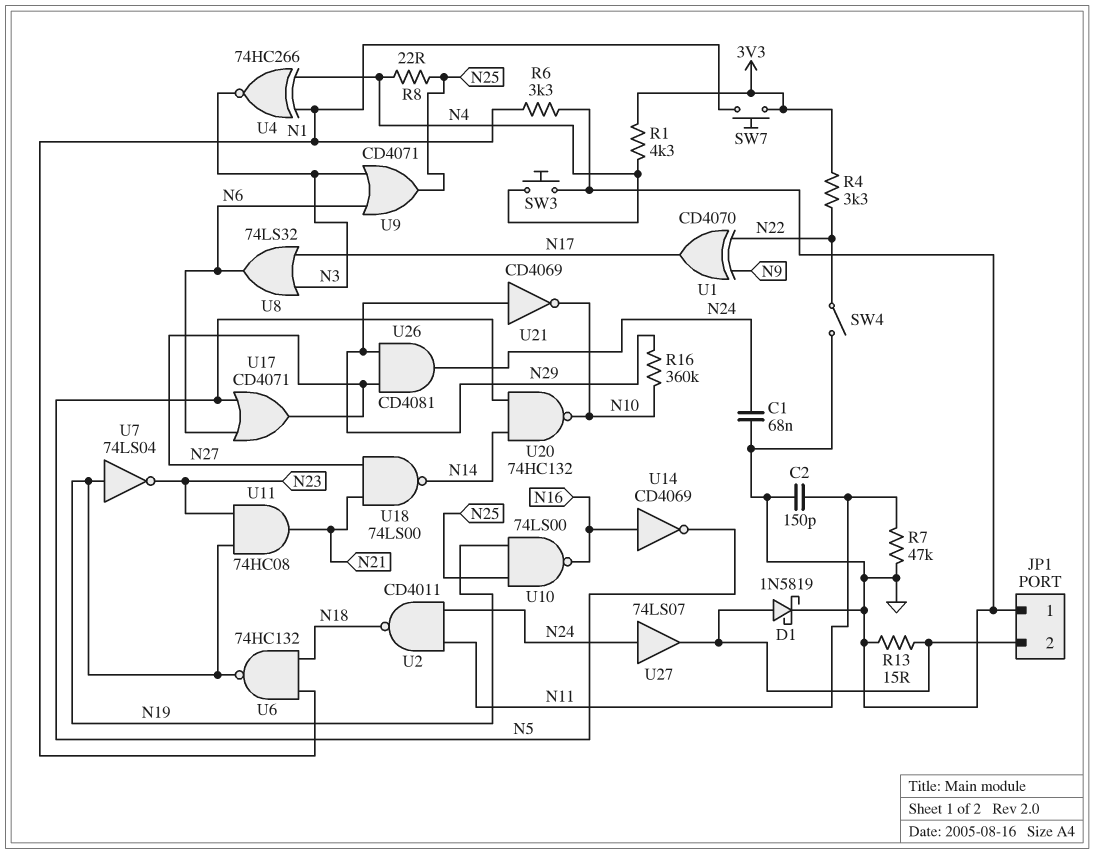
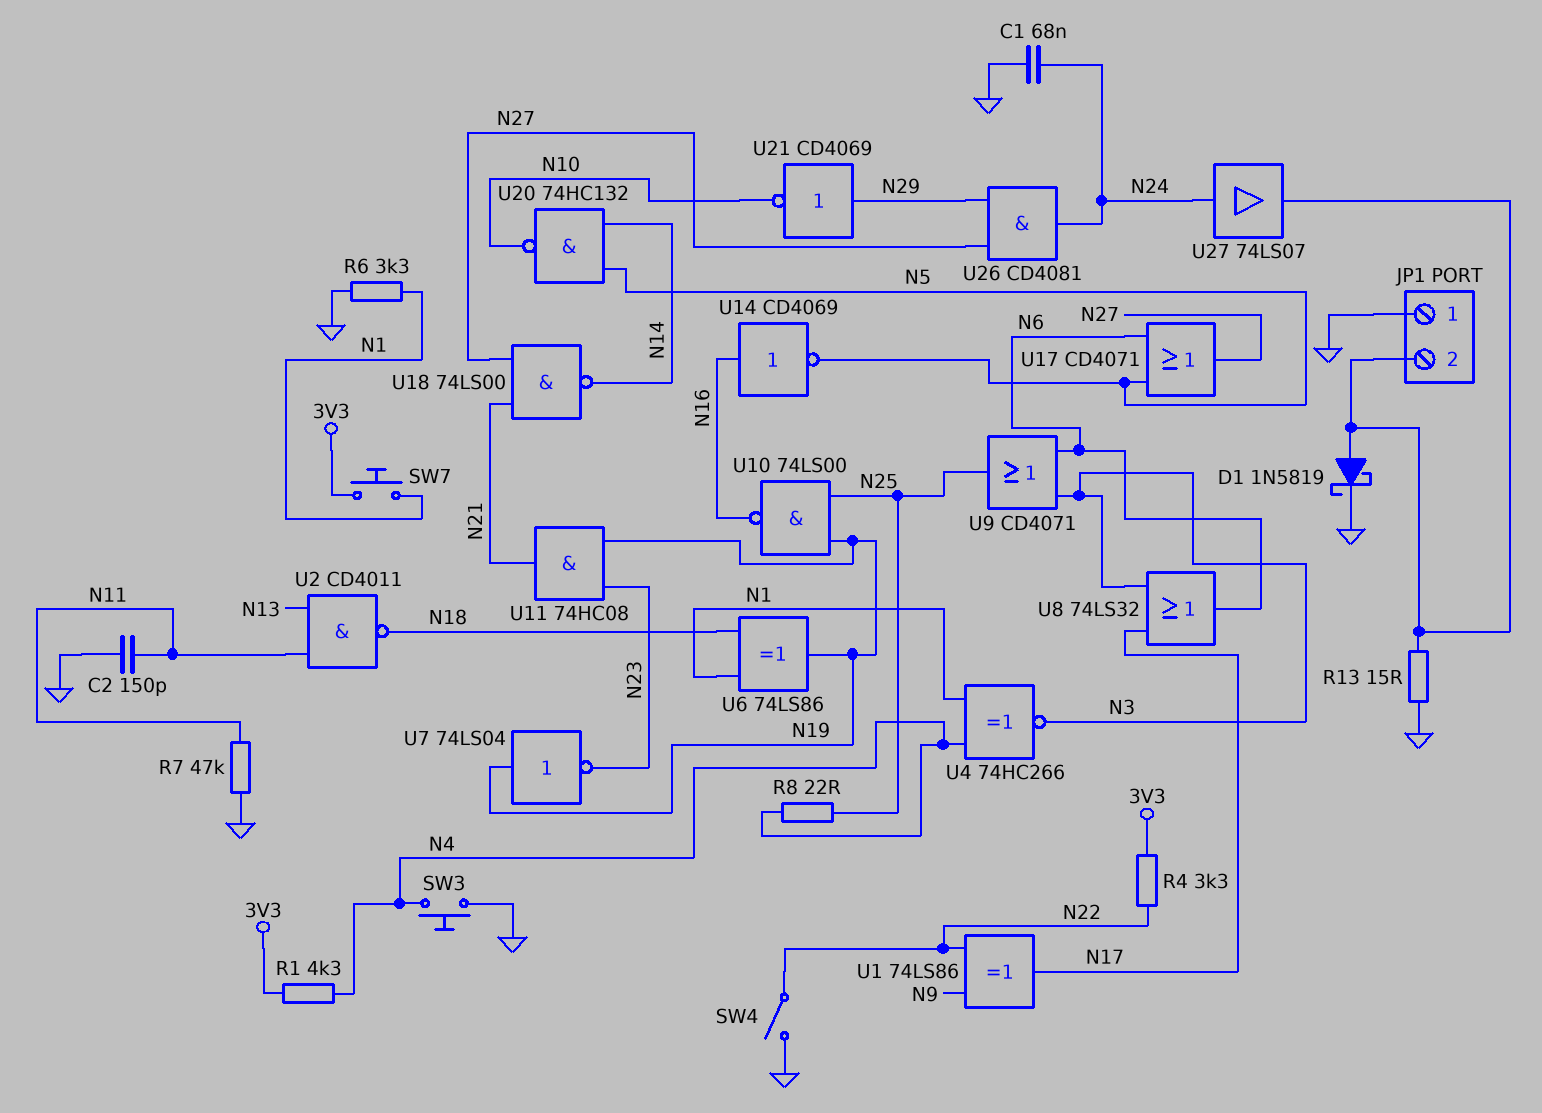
R16: 360k (N10, N29) -> none
U1: XOR CD4070 (in N9, in N22, out N17) -> XOR 74LS86 (in N9, in N22, out N17)
U2: NAND CD4011 (in N11, in N24, out N18) -> NAND CD4011 (in N11, in N13, out N18)
U6: NAND 74HC132 (in N1, in N18, out N19) -> XOR 74LS86 (in N1, in N18, out N19)

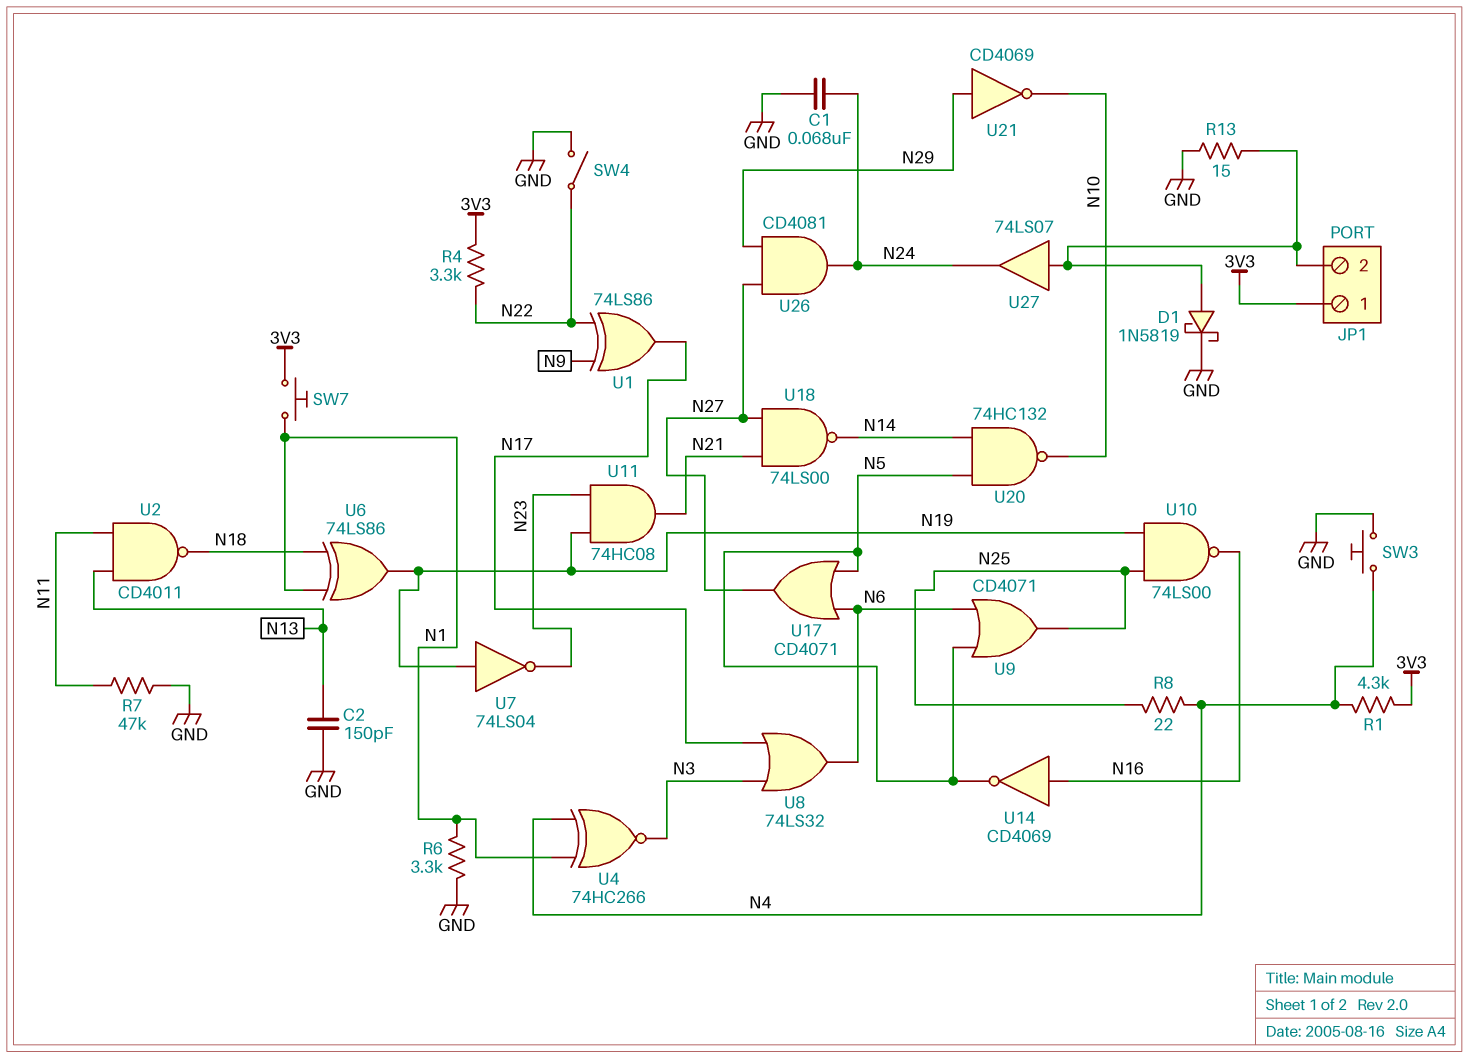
C2: 150pF (GND, N11) -> 150pF (GND, N13)
JP1 pin 1: GND -> 3V3
U9: OR CD4071 (in N3, in N6, out N25) -> OR CD4071 (in N5, in N6, out N25)
U27: buffer 74LS07 (in N24, out JP1/2) -> buffer 74LS07 (in JP1/2, out N24)

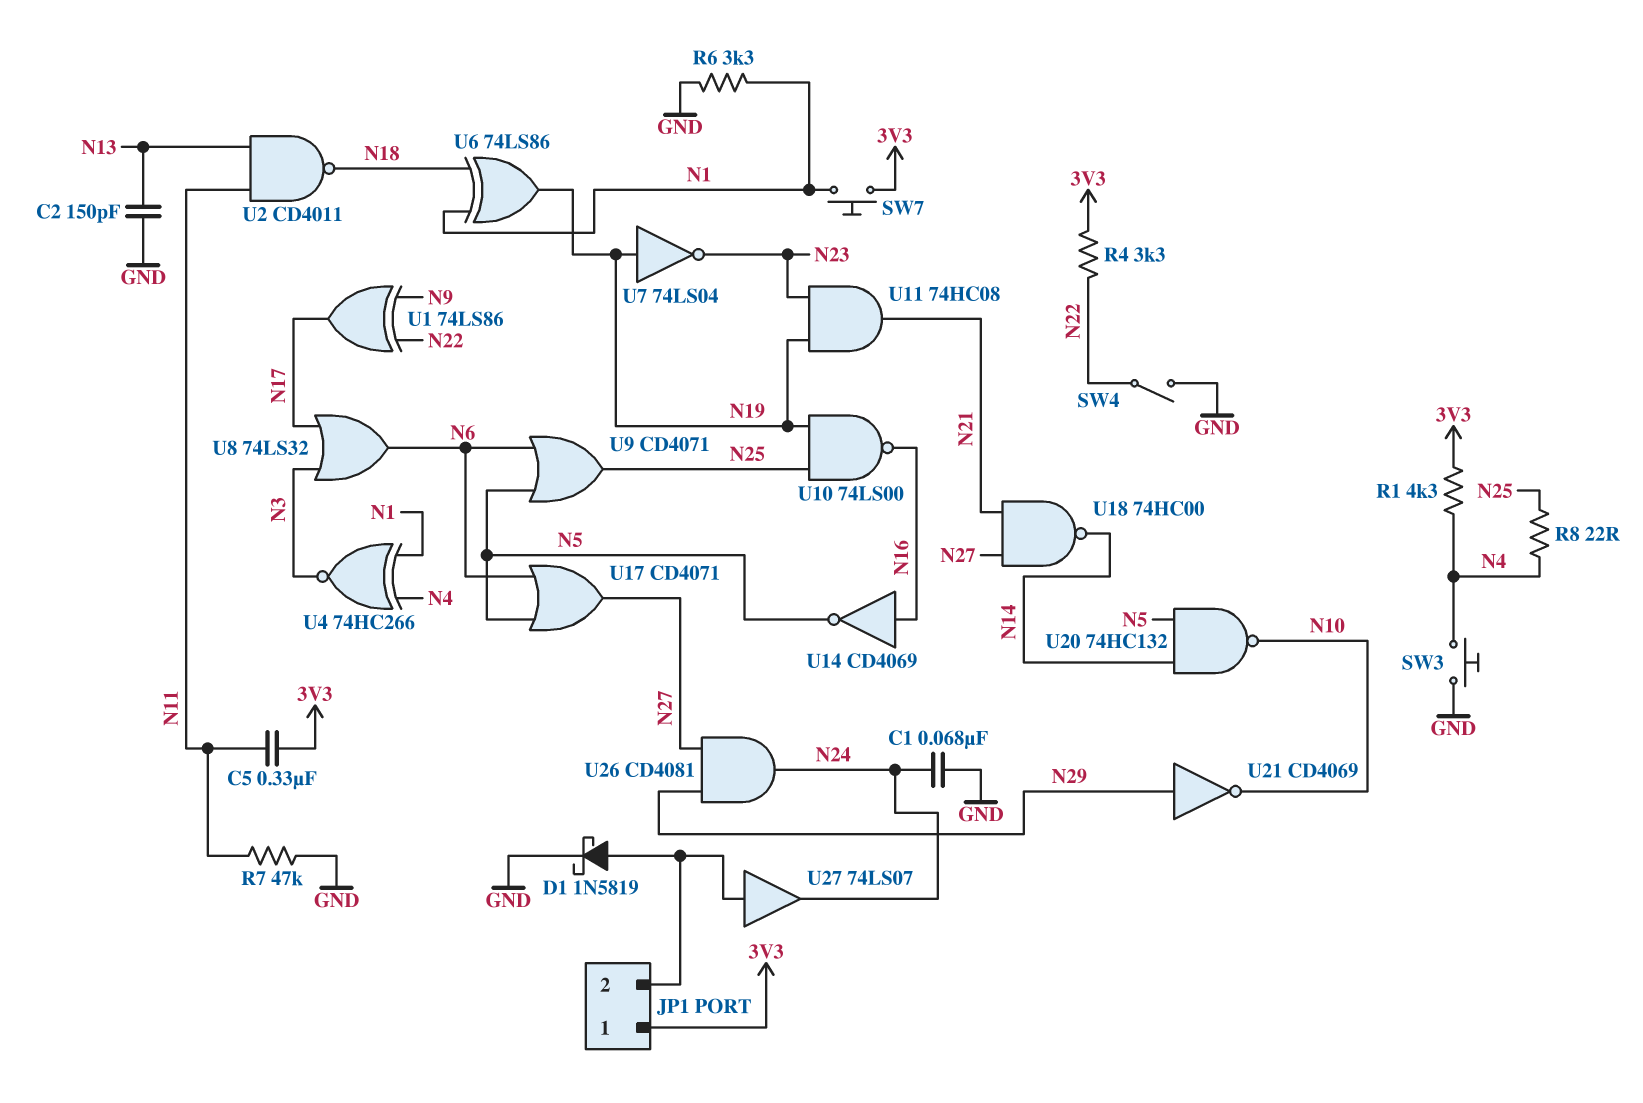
C5: none -> 330nF (3V3, N11)
R13: 15 (GND, JP1/2) -> none
U18: NAND 74LS00 (in N21, in N27, out N14) -> NAND 74HC00 (in N21, in N27, out N14)

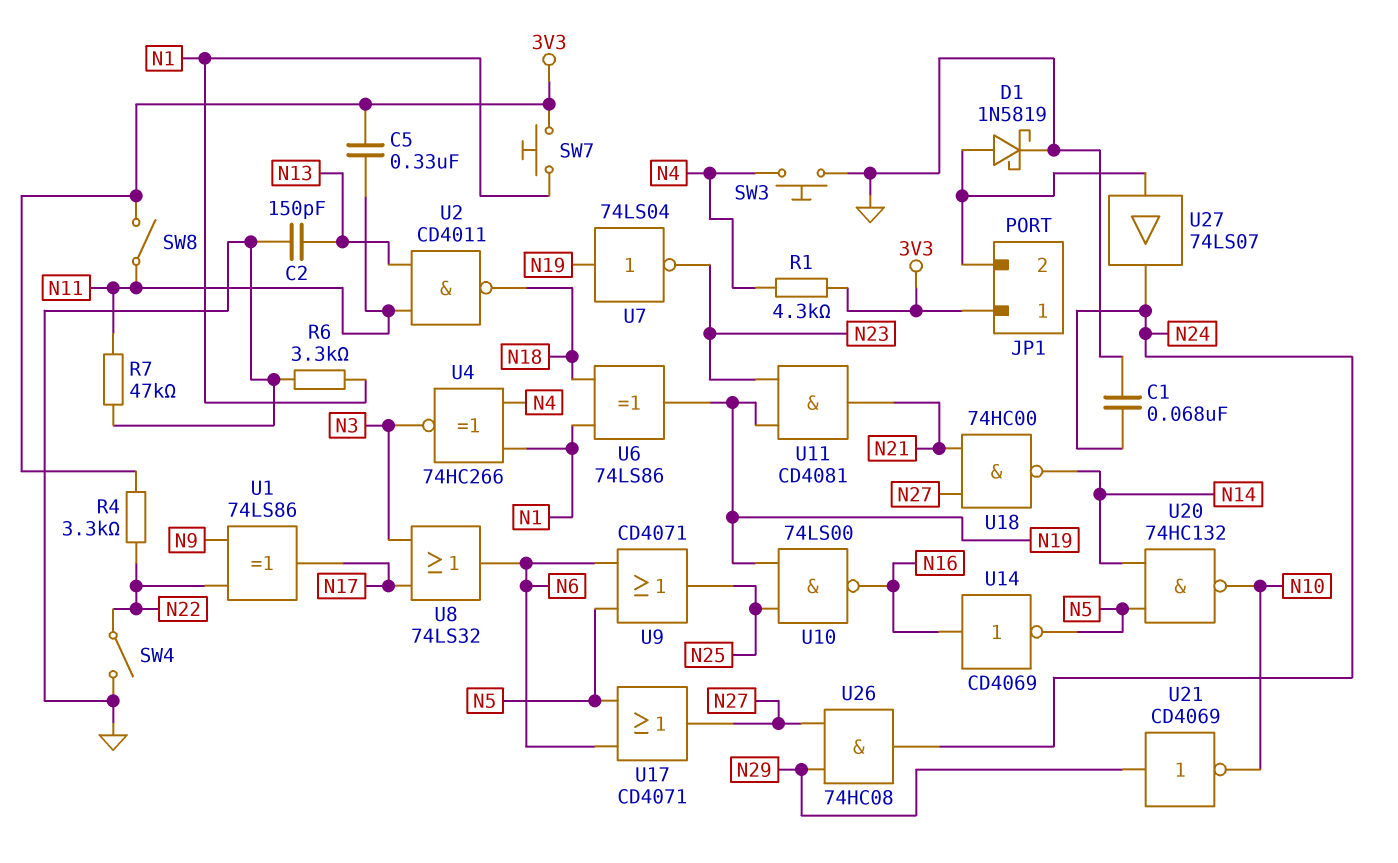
R8: 22 (N4, N25) -> none
SW8: none -> switch (3V3, N11)
U11: AND 74HC08 (in N19, in N23, out N21) -> AND CD4081 (in N19, in N23, out N21)
U26: AND CD4081 (in N27, in N29, out N24) -> AND 74HC08 (in N27, in N29, out N24)

